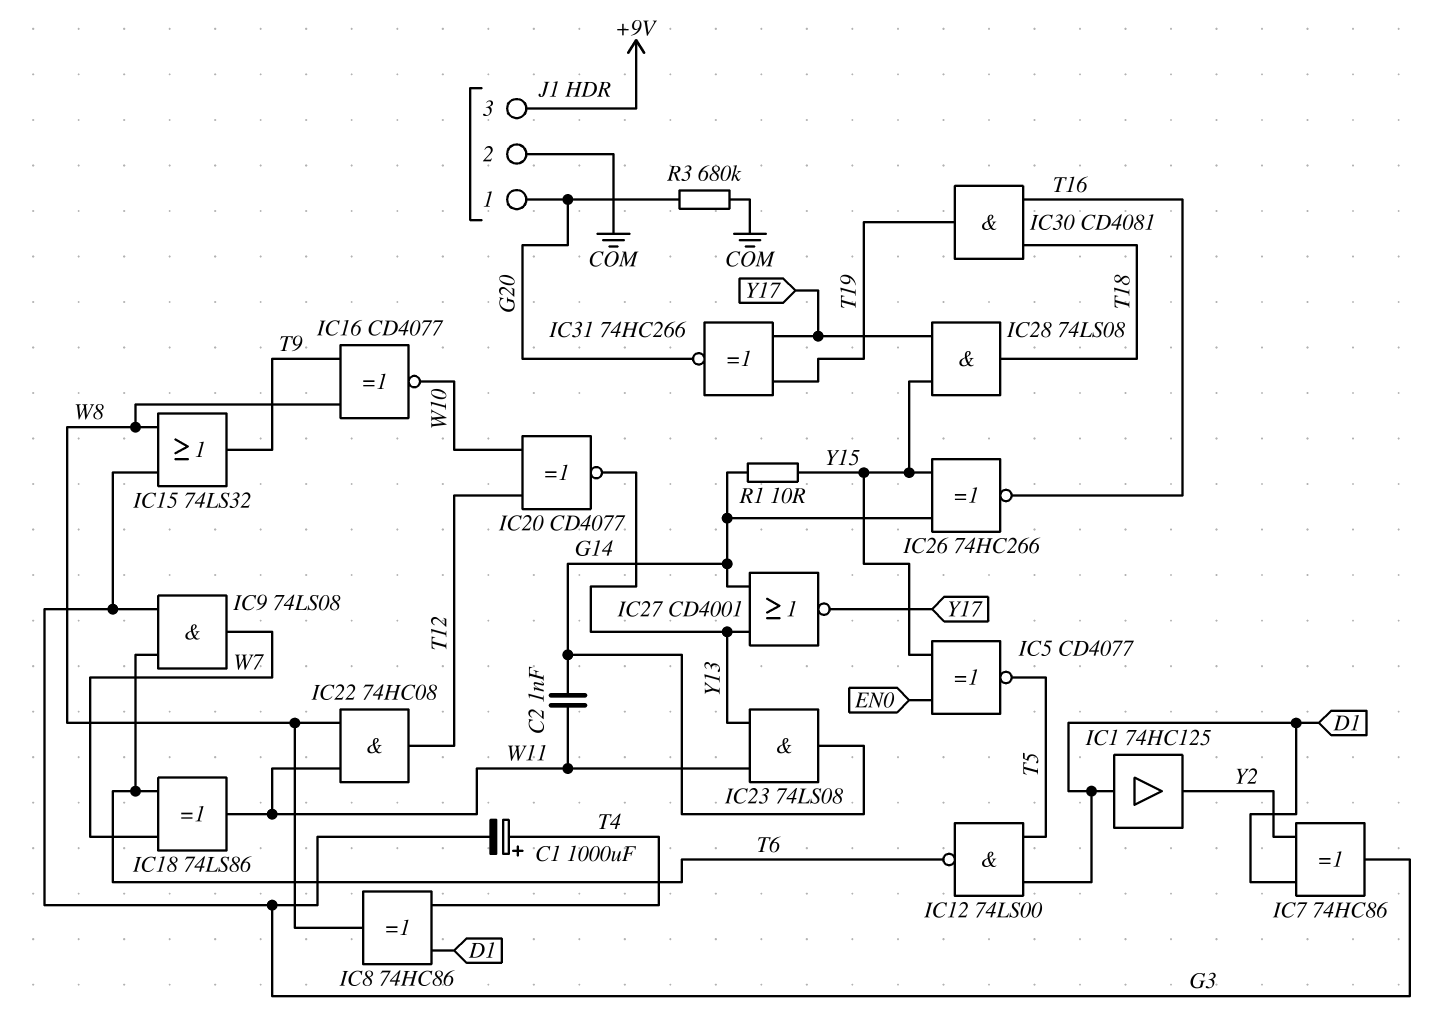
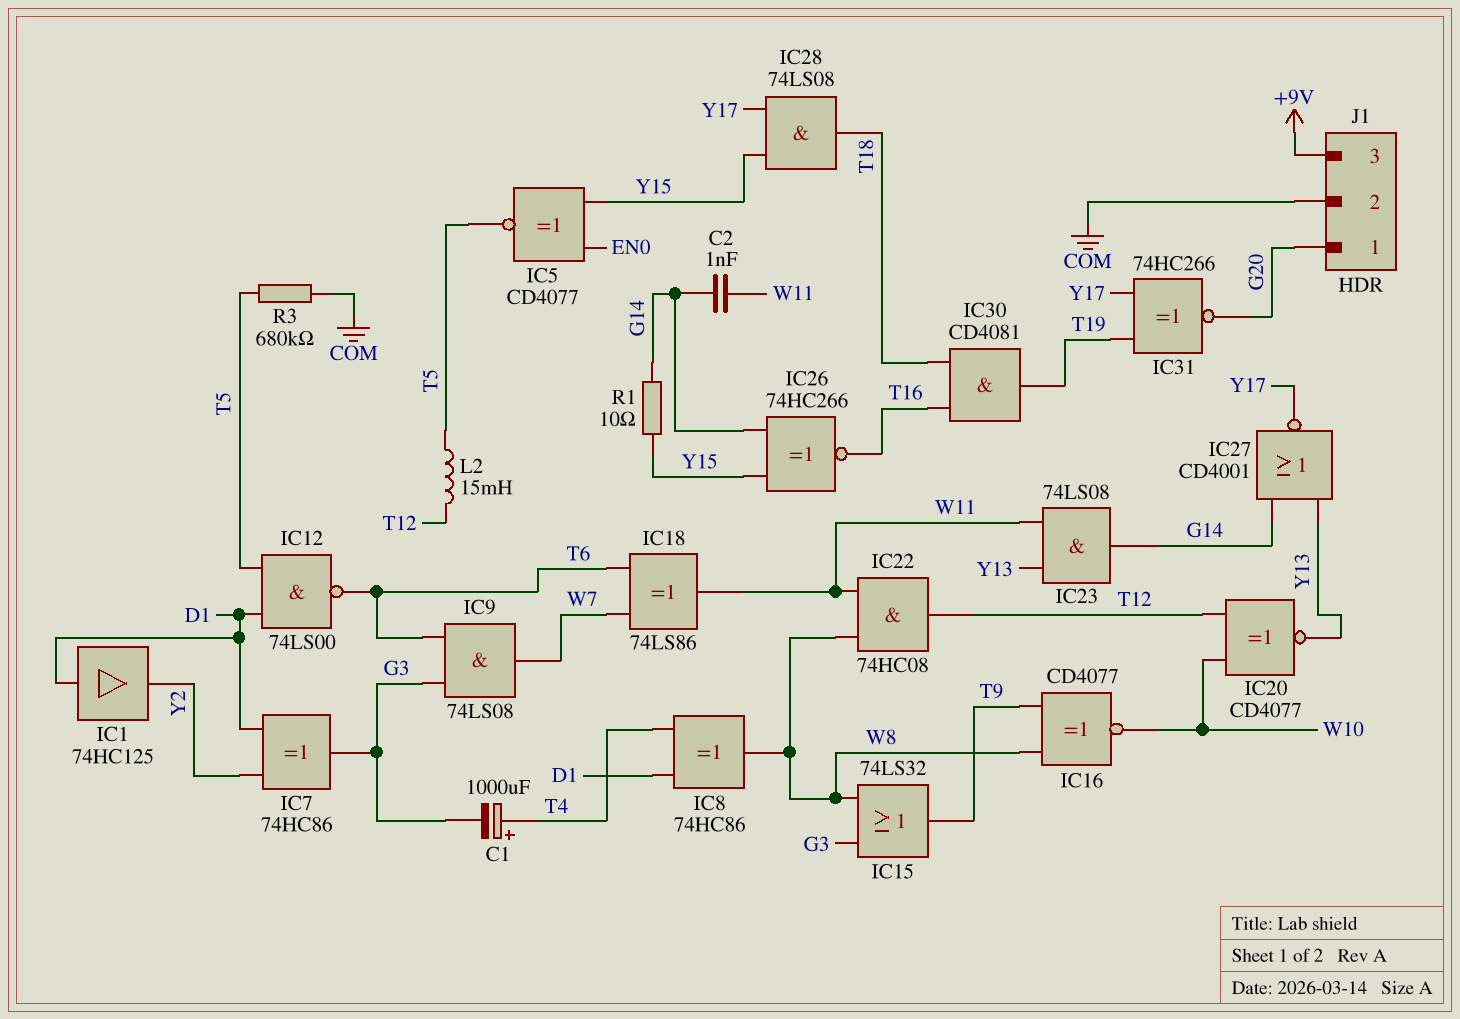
L2: none -> 15mH (T5, T12)
R3: 680k (COM, G20) -> 680k (COM, T5)

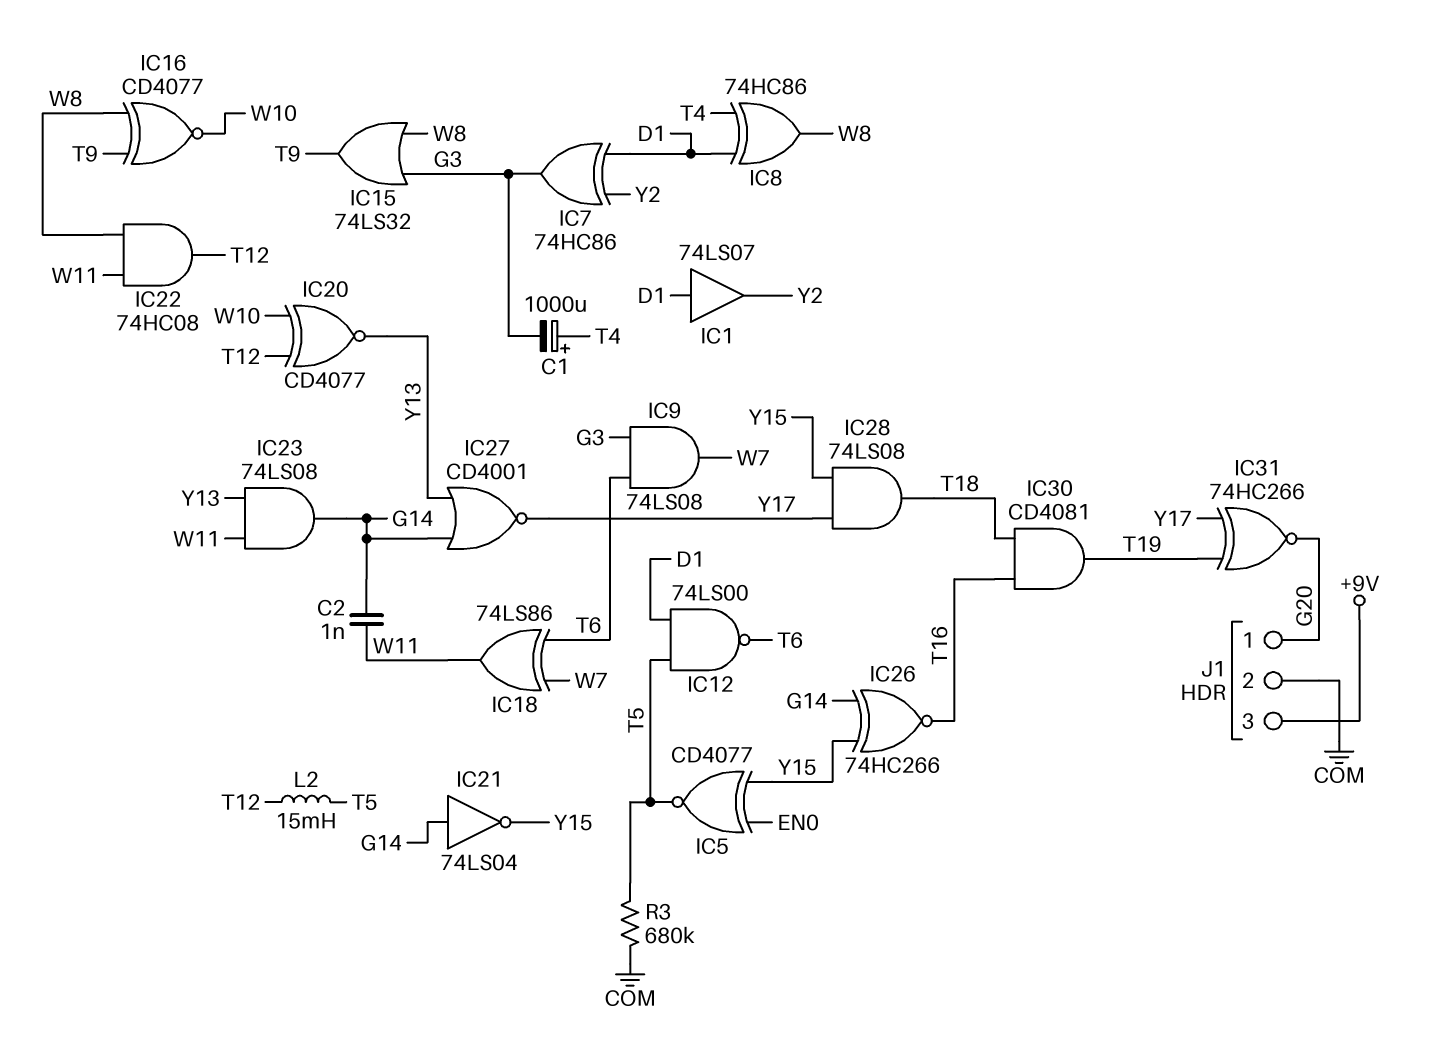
IC1: buffer 74HC125 (in D1, out Y2) -> buffer 74LS07 (in D1, out Y2)
IC21: none -> NOT 74LS04 (in G14, out Y15)
R1: 10 (G14, Y15) -> none

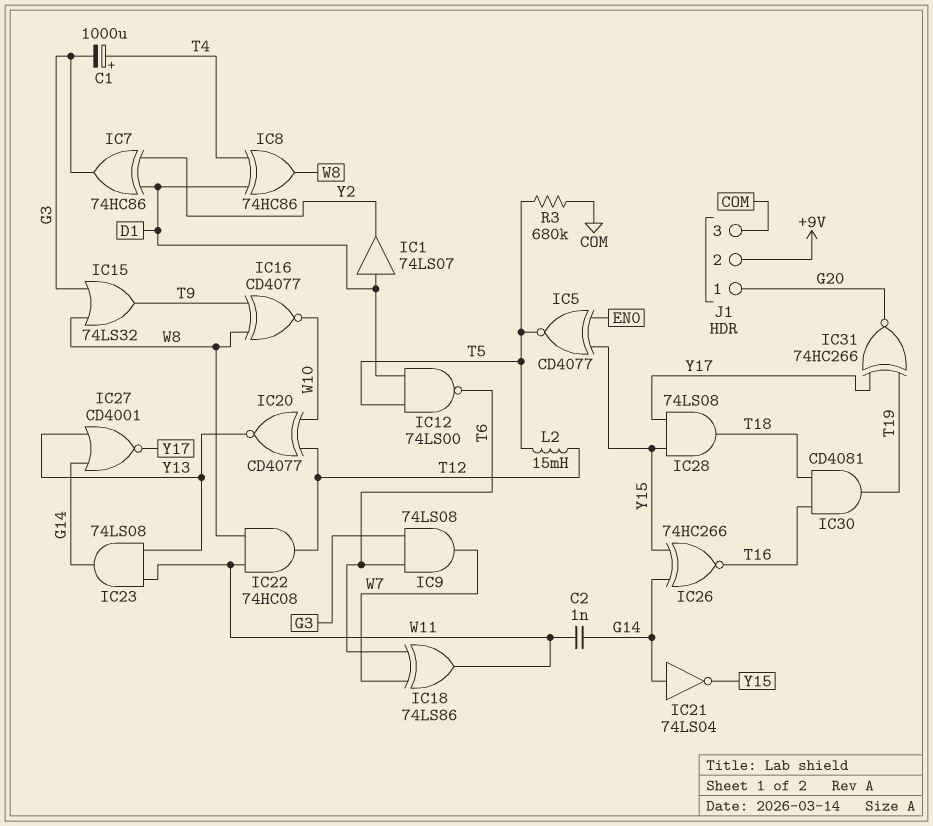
J1 pin 2: COM -> +9V
J1 pin 3: +9V -> COM

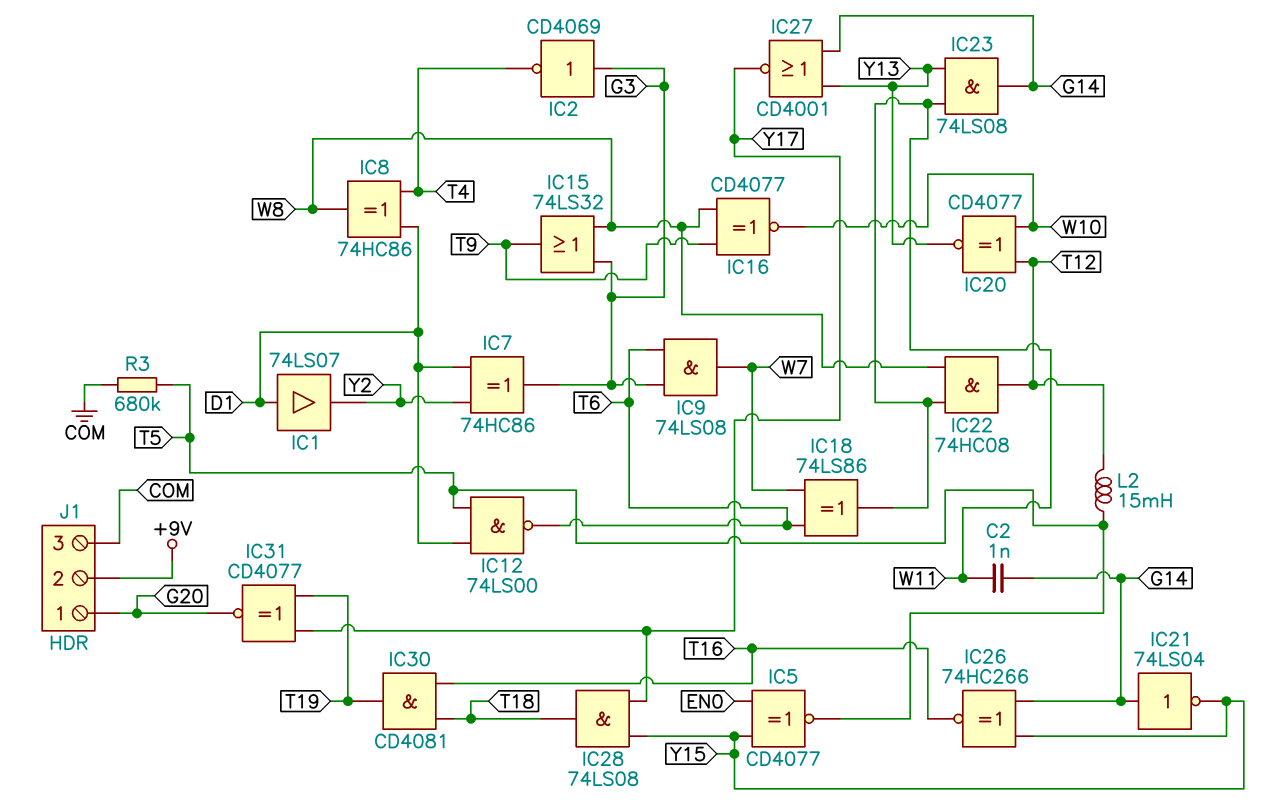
C1: 1000uF (plus T4, minus G3) -> none
IC2: none -> NOT CD4069 (in G3, out T4)
IC31: XNOR 74HC266 (in T19, in Y17, out G20) -> XNOR CD4077 (in T19, in Y17, out G20)

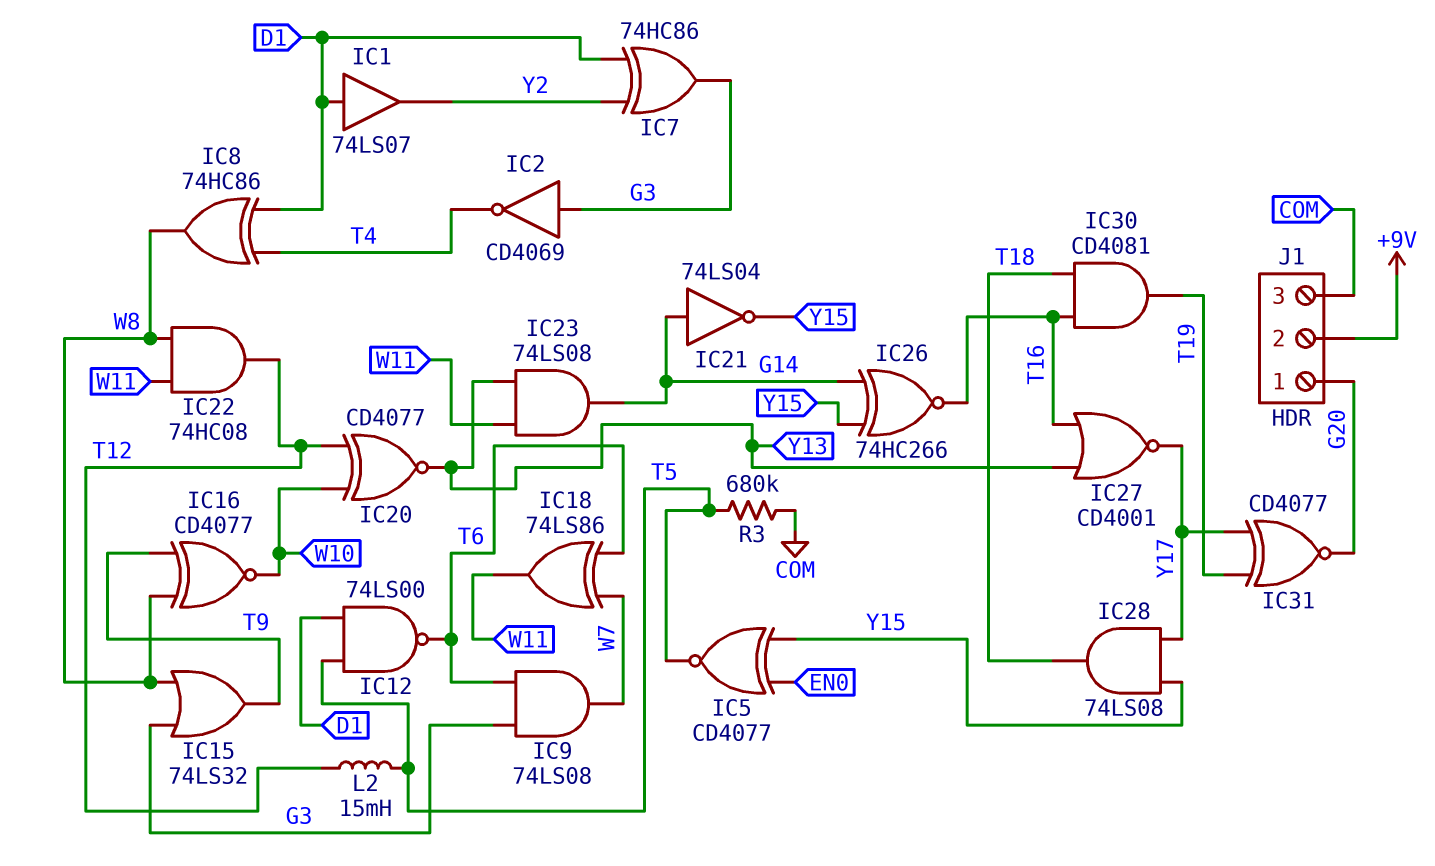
C2: 1nF (G14, W11) -> none
IC27: NOR CD4001 (in G14, in Y13, out Y17) -> NOR CD4001 (in T16, in Y13, out Y17)

